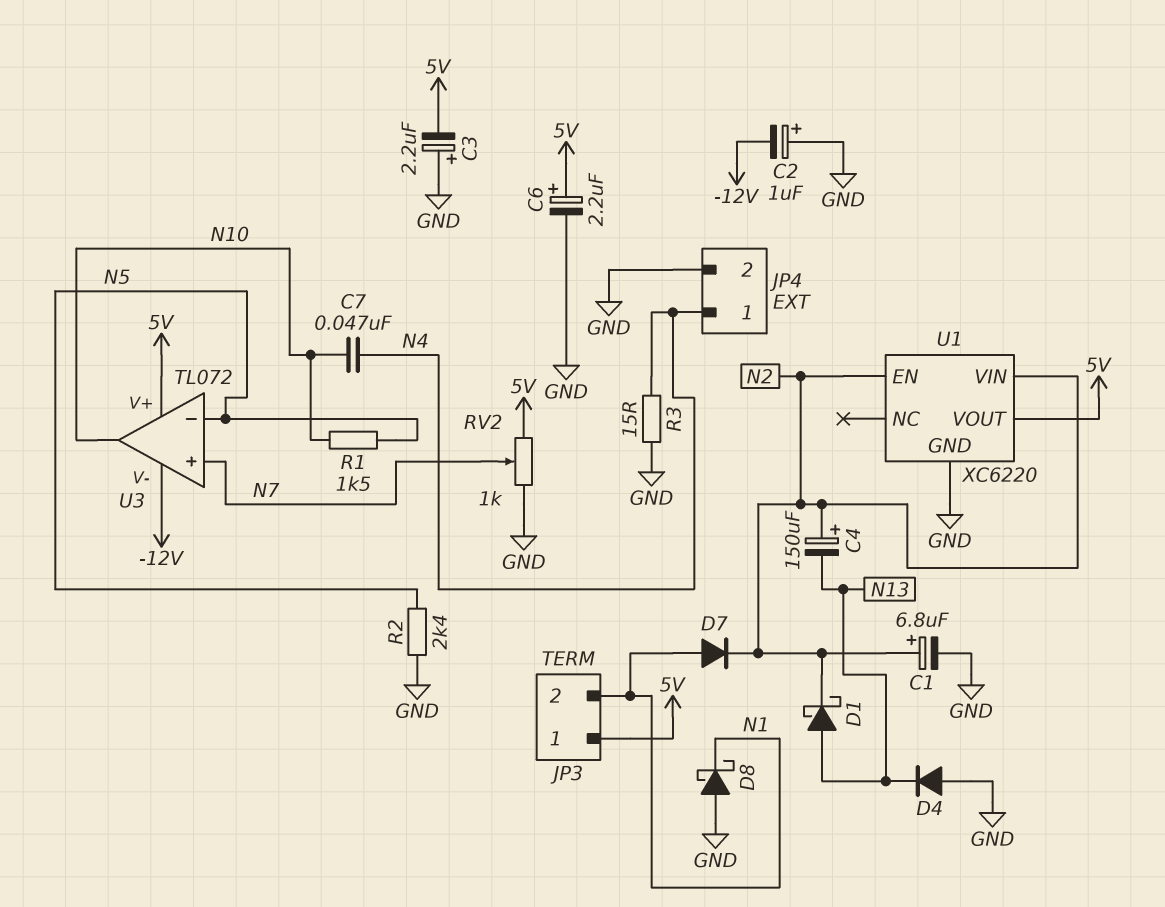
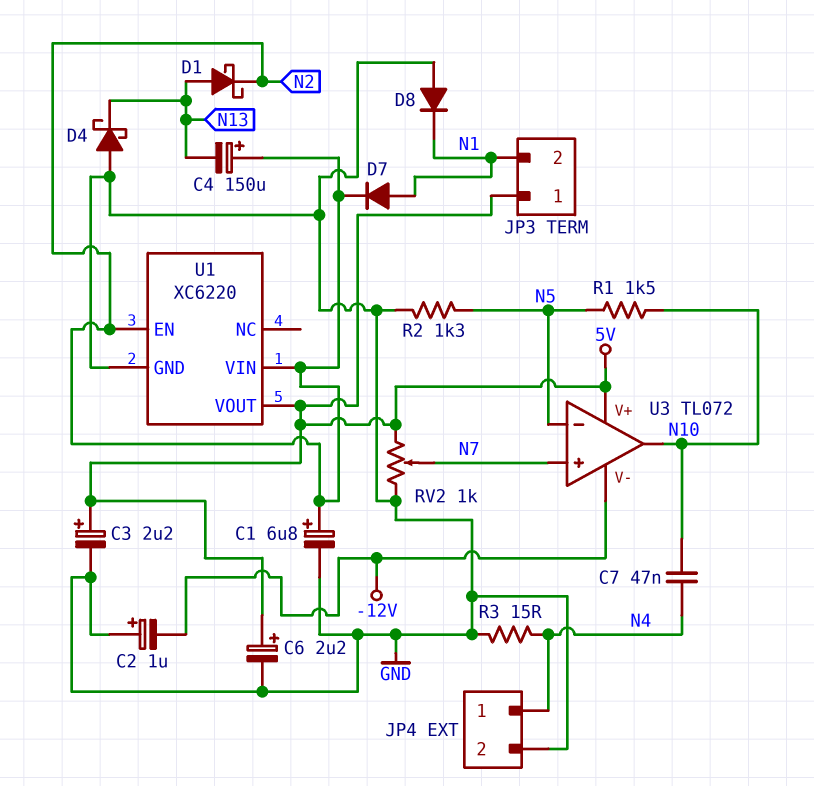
C3: 2.2uF (plus GND, minus 5V) -> 2.2uF (plus 5V, minus GND)
D4: diode (A GND, K N13) -> schottky (A GND, K N13)
D8: schottky (A GND, K N1) -> diode (A GND, K N1)
R2: 2.4k (GND, N5) -> 1.3k (GND, N5)

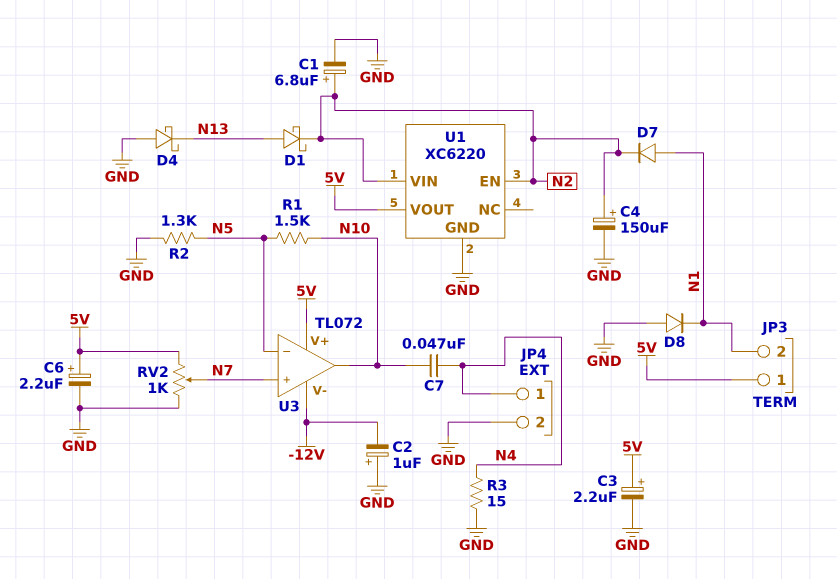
C4: 150uF (plus N2, minus N13) -> 150uF (plus N2, minus GND)

